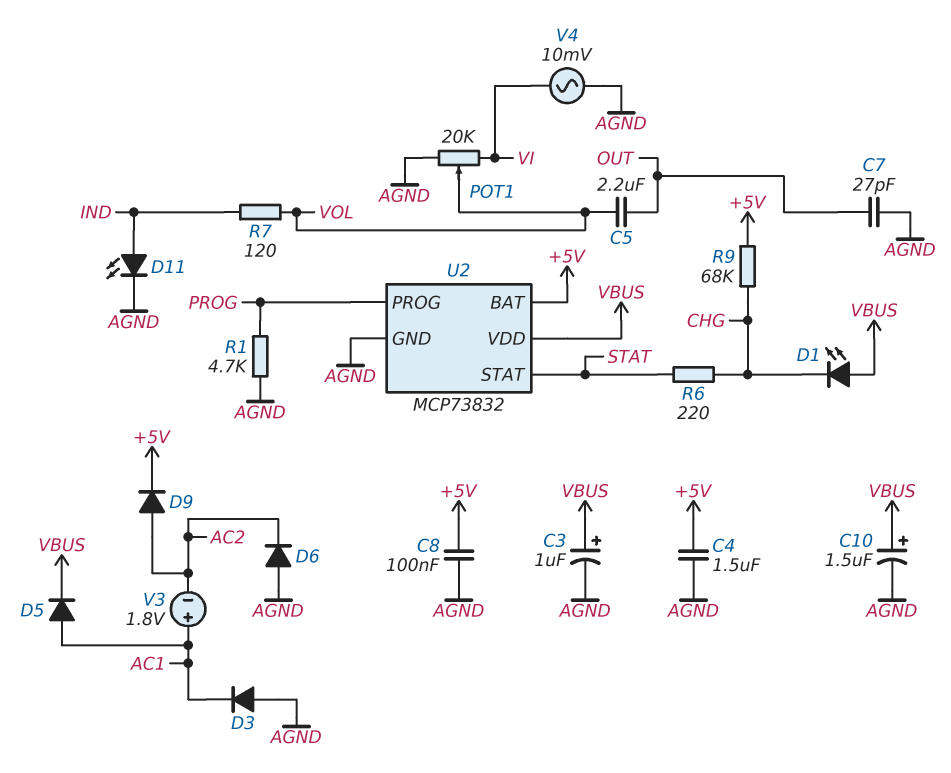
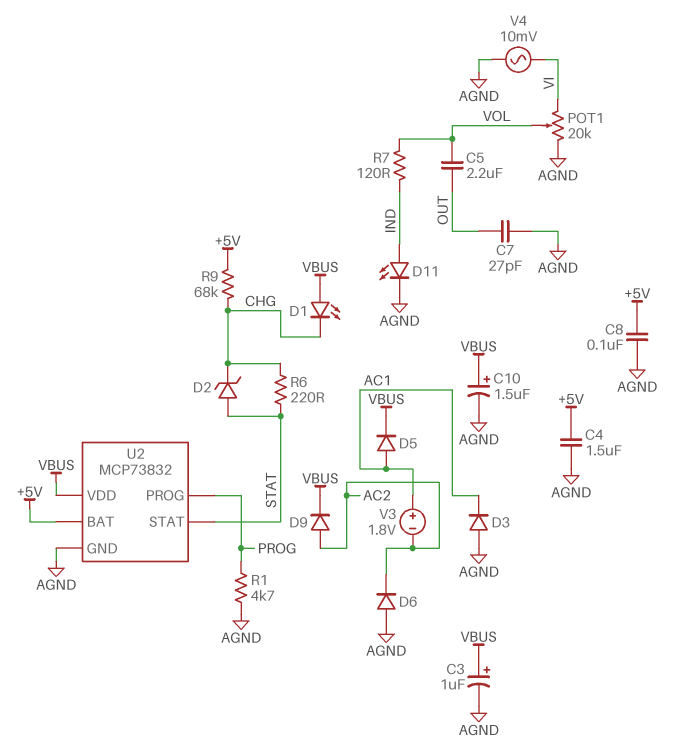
D2: none -> zener (A STAT, K CHG)
D9: diode (A AC2, K +5V) -> diode (A AC2, K VBUS)

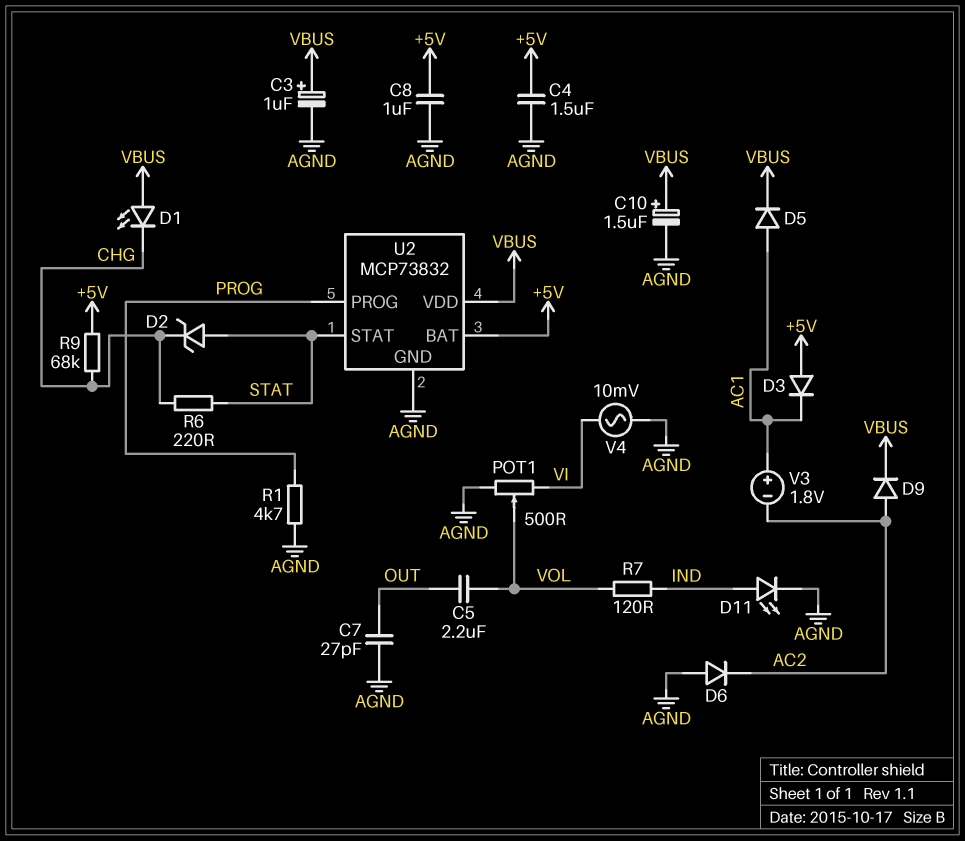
C8: 100nF (+5V, AGND) -> 1uF (+5V, AGND)
D3: diode (A AGND, K AC1) -> diode (A +5V, K AC1)
POT1: 20k (AGND, VI, wiper VOL) -> 500 (AGND, VI, wiper VOL)

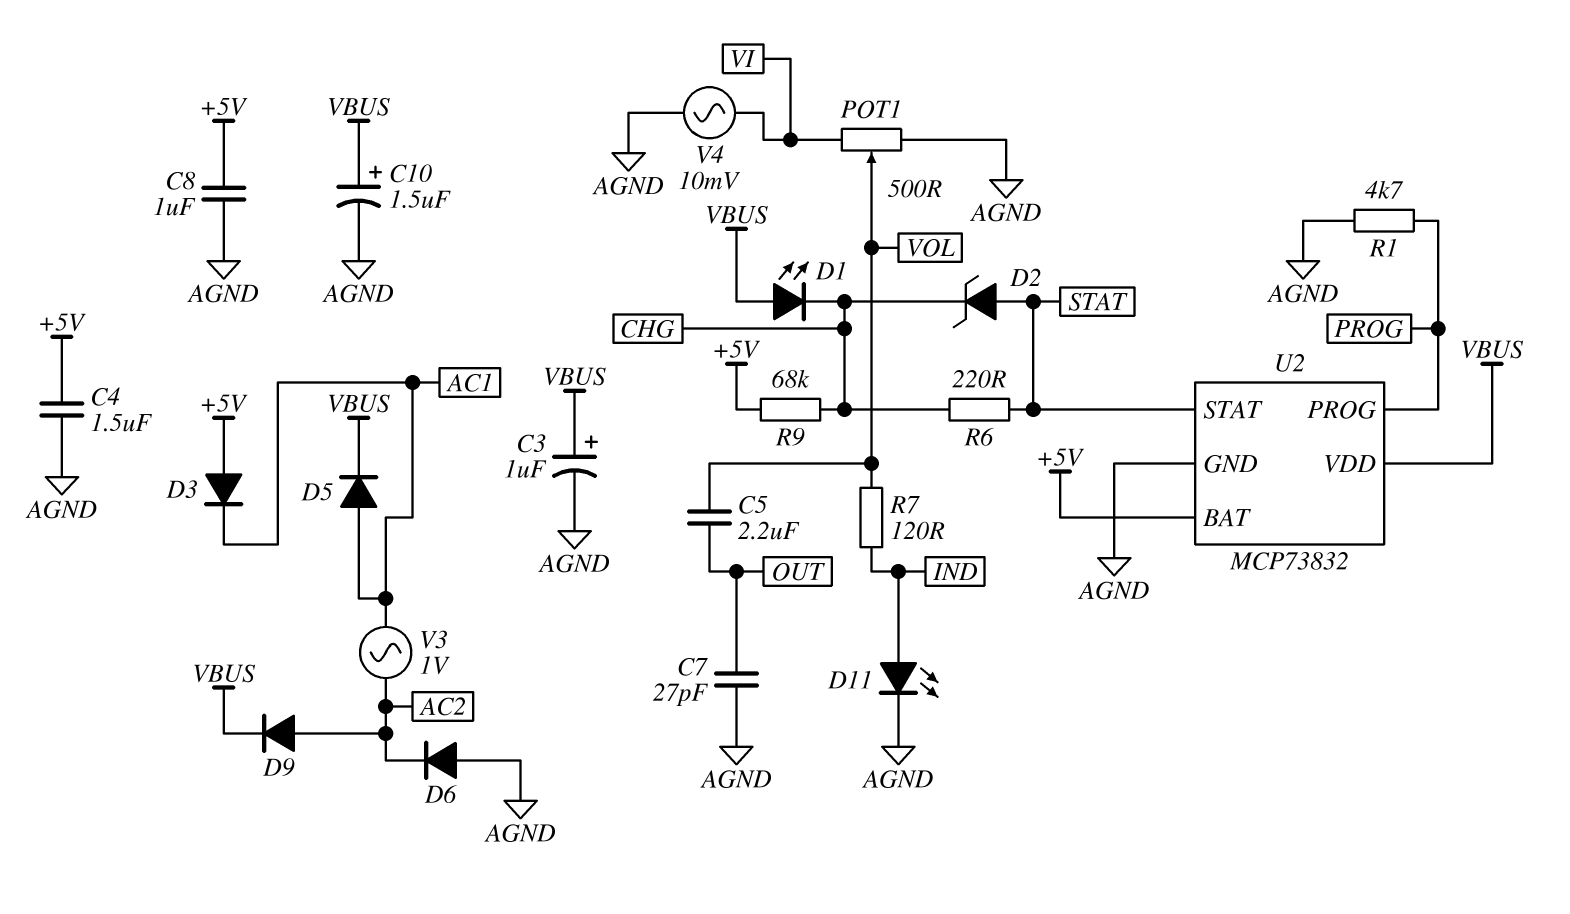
V3: 1.8V (plus AC1, minus AC2) -> AC 1V (AC1, AC2)

